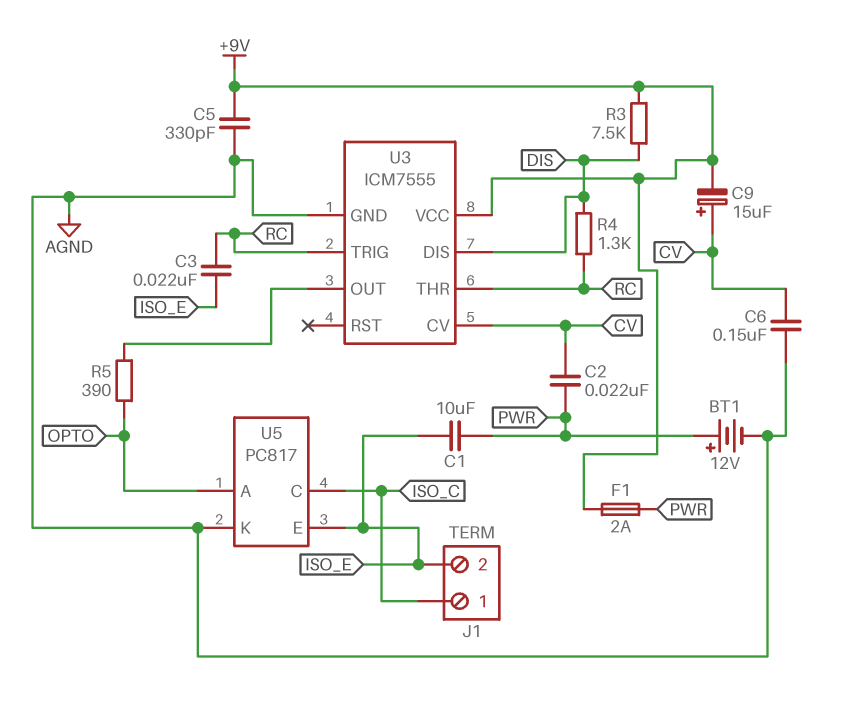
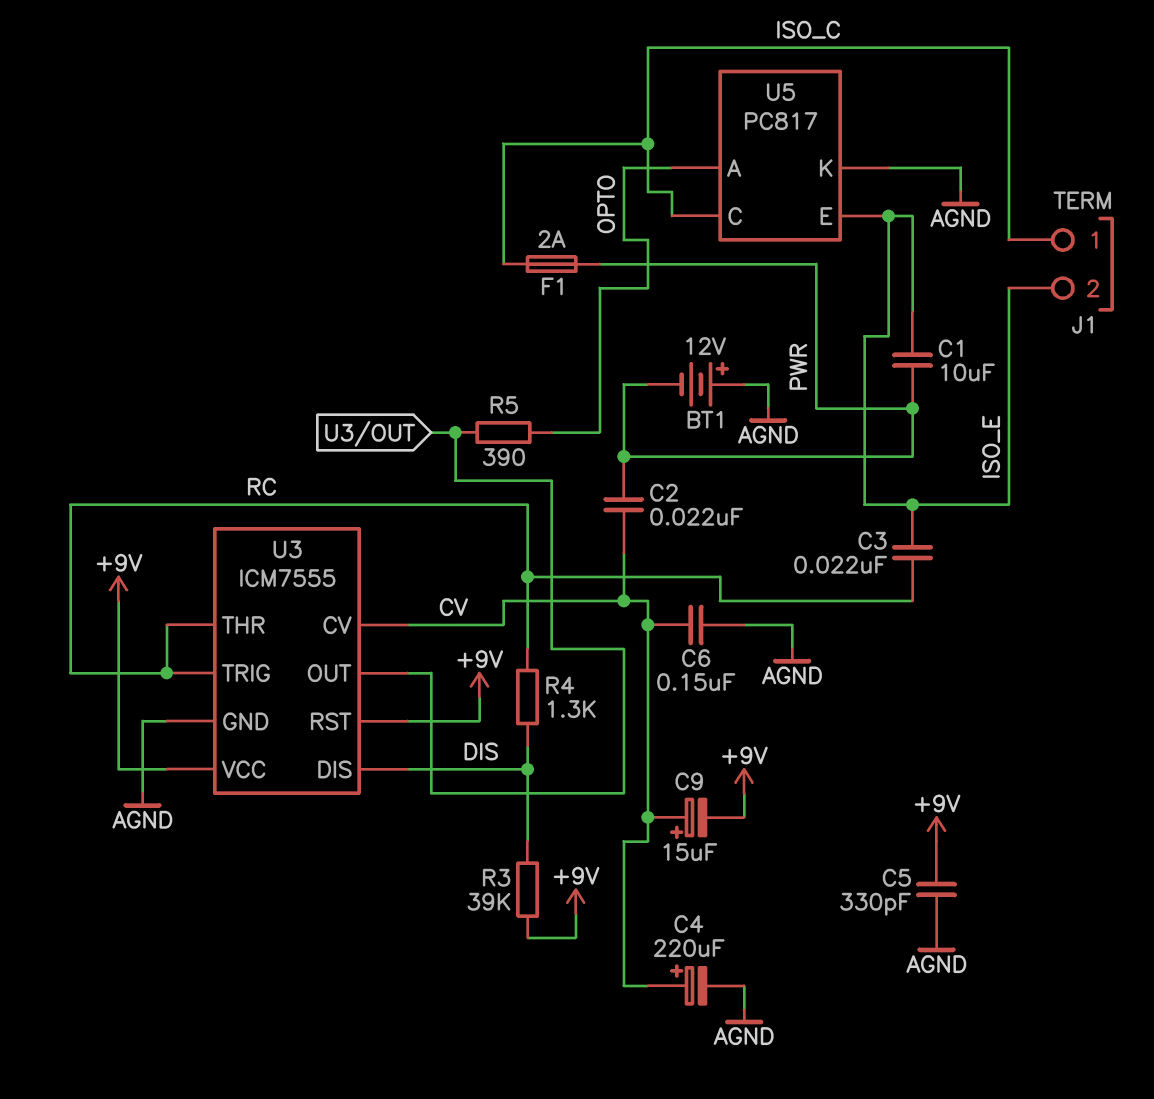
BT1: 12V (plus PWR, minus AGND) -> 12V (plus AGND, minus PWR)
C4: none -> 220uF (plus CV, minus AGND)
F1: 2A (+9V, PWR) -> 2A (ISO_C, PWR)
R3: 7.5k (+9V, DIS) -> 39k (+9V, DIS)
U3 pin RST: none -> +9V

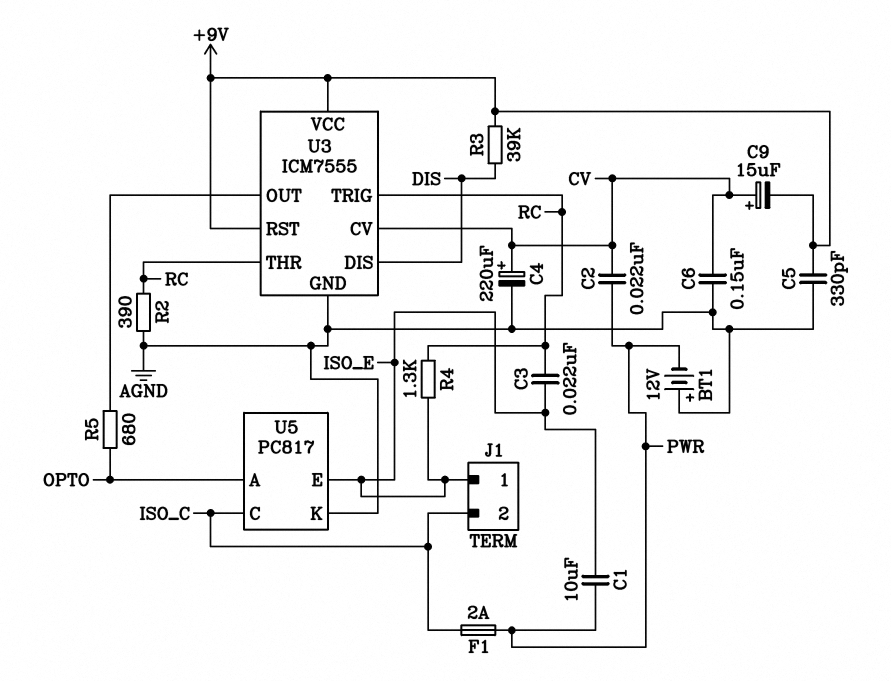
J1 pin 1: ISO_C -> ISO_E
J1 pin 2: ISO_E -> ISO_C
R2: none -> 390 (AGND, RC)
R4: 1.3k (DIS, RC) -> 1.3k (ISO_E, RC)
R5: 390 (OPTO, U3/OUT) -> 680 (OPTO, U3/OUT)

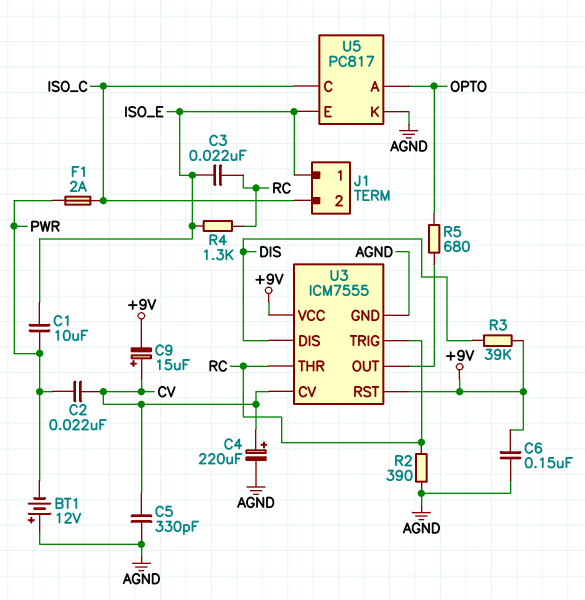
C5: 330pF (+9V, AGND) -> 330pF (AGND, CV)
C6: 150nF (AGND, CV) -> 150nF (+9V, AGND)

